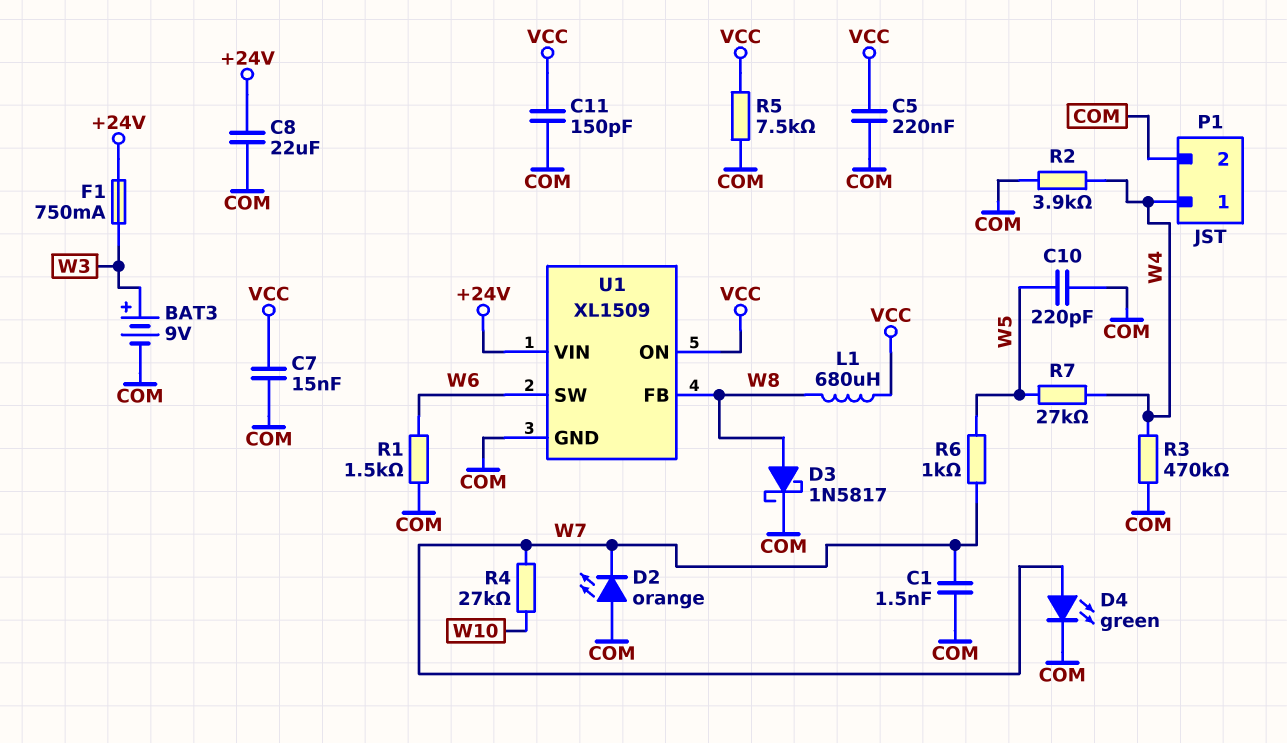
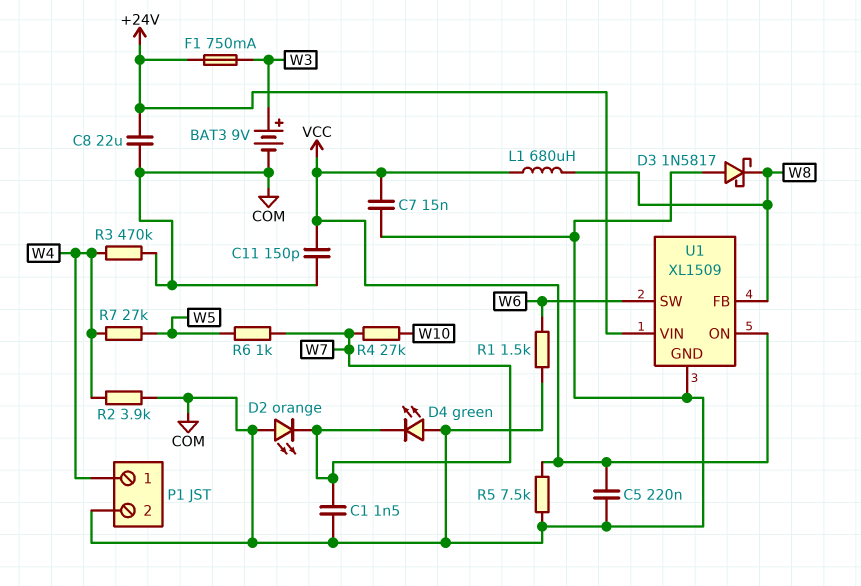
C10: 220pF (COM, W5) -> none
D3: schottky 1N5817 (A W8, K COM) -> schottky 1N5817 (A COM, K W8)
D4: LED green (A W7, K COM) -> LED green (A COM, K W7)

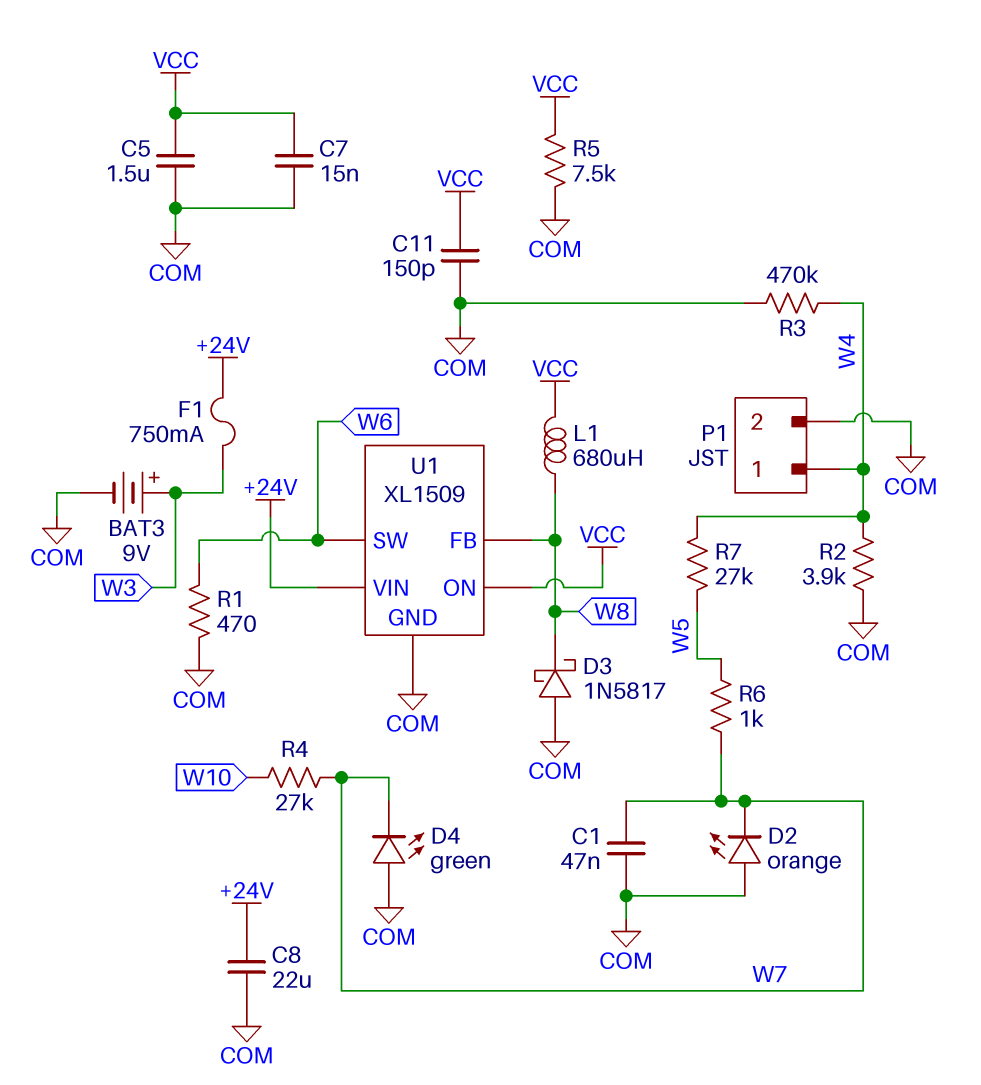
C1: 1.5nF (COM, W7) -> 47nF (COM, W7)
C5: 220nF (COM, VCC) -> 1.5uF (COM, VCC)
R1: 1.5k (COM, W6) -> 470 (COM, W6)

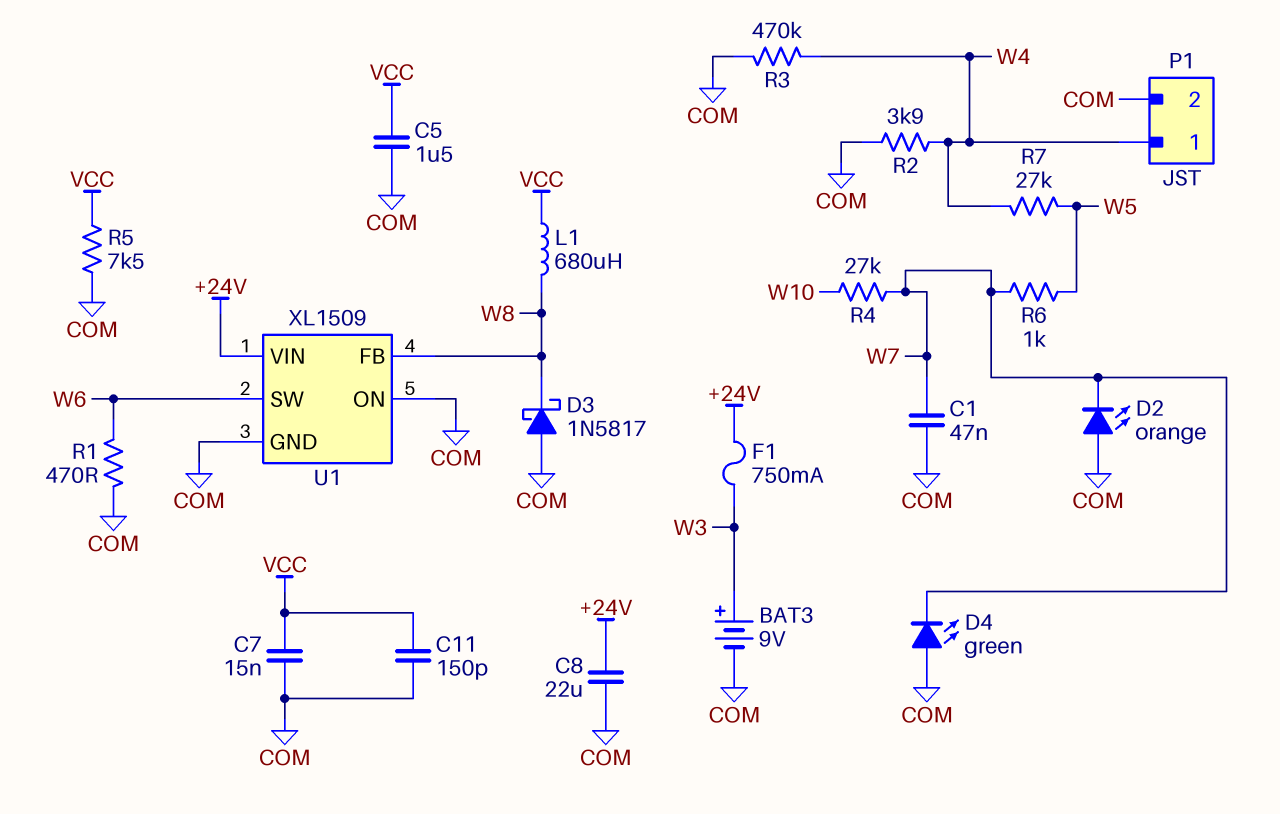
U1 pin ON: VCC -> COM

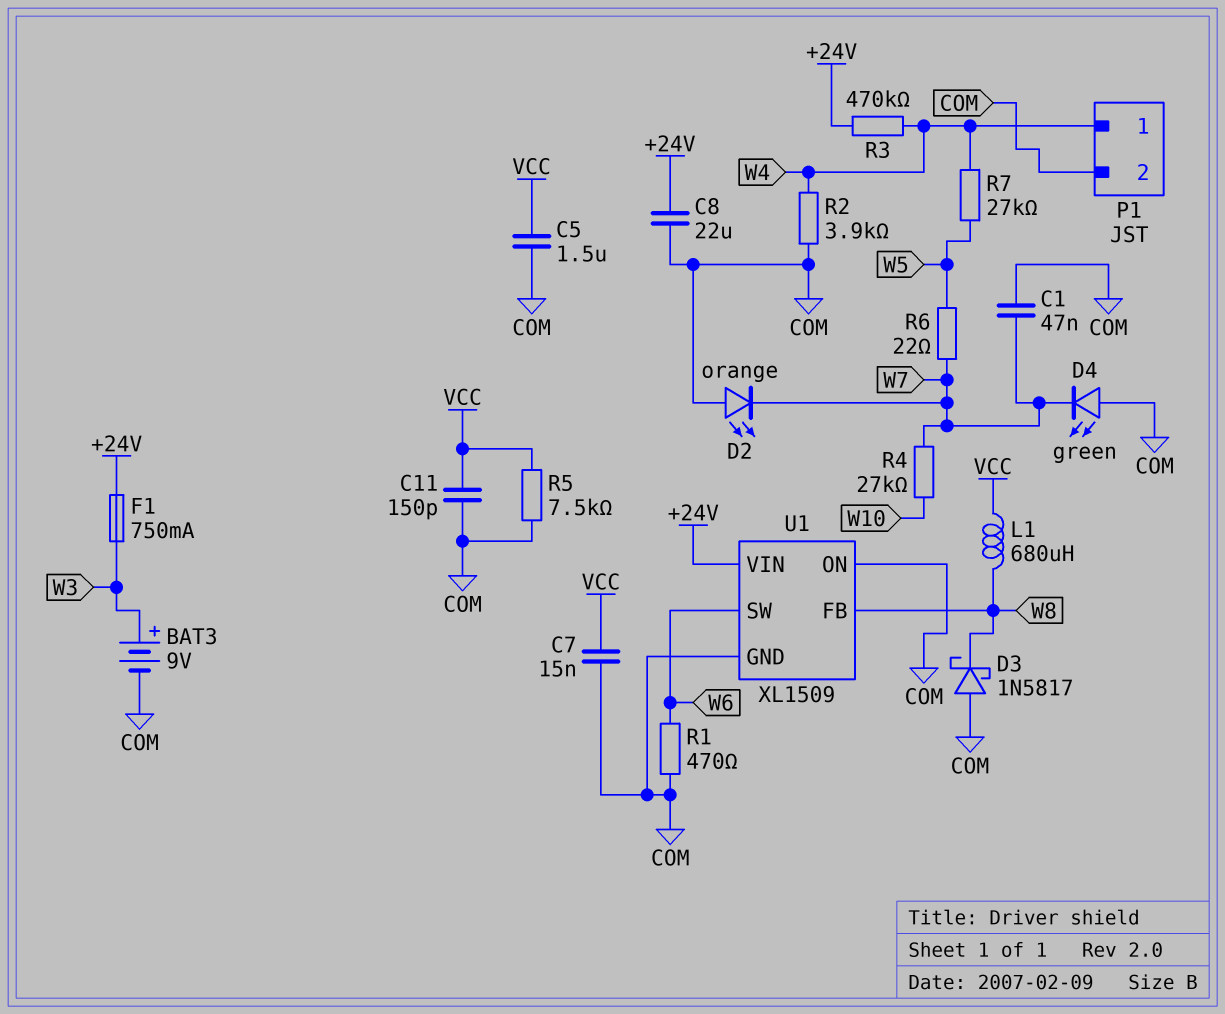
R3: 470k (COM, W4) -> 470k (+24V, W4)
R6: 1k (W5, W7) -> 22 (W5, W7)

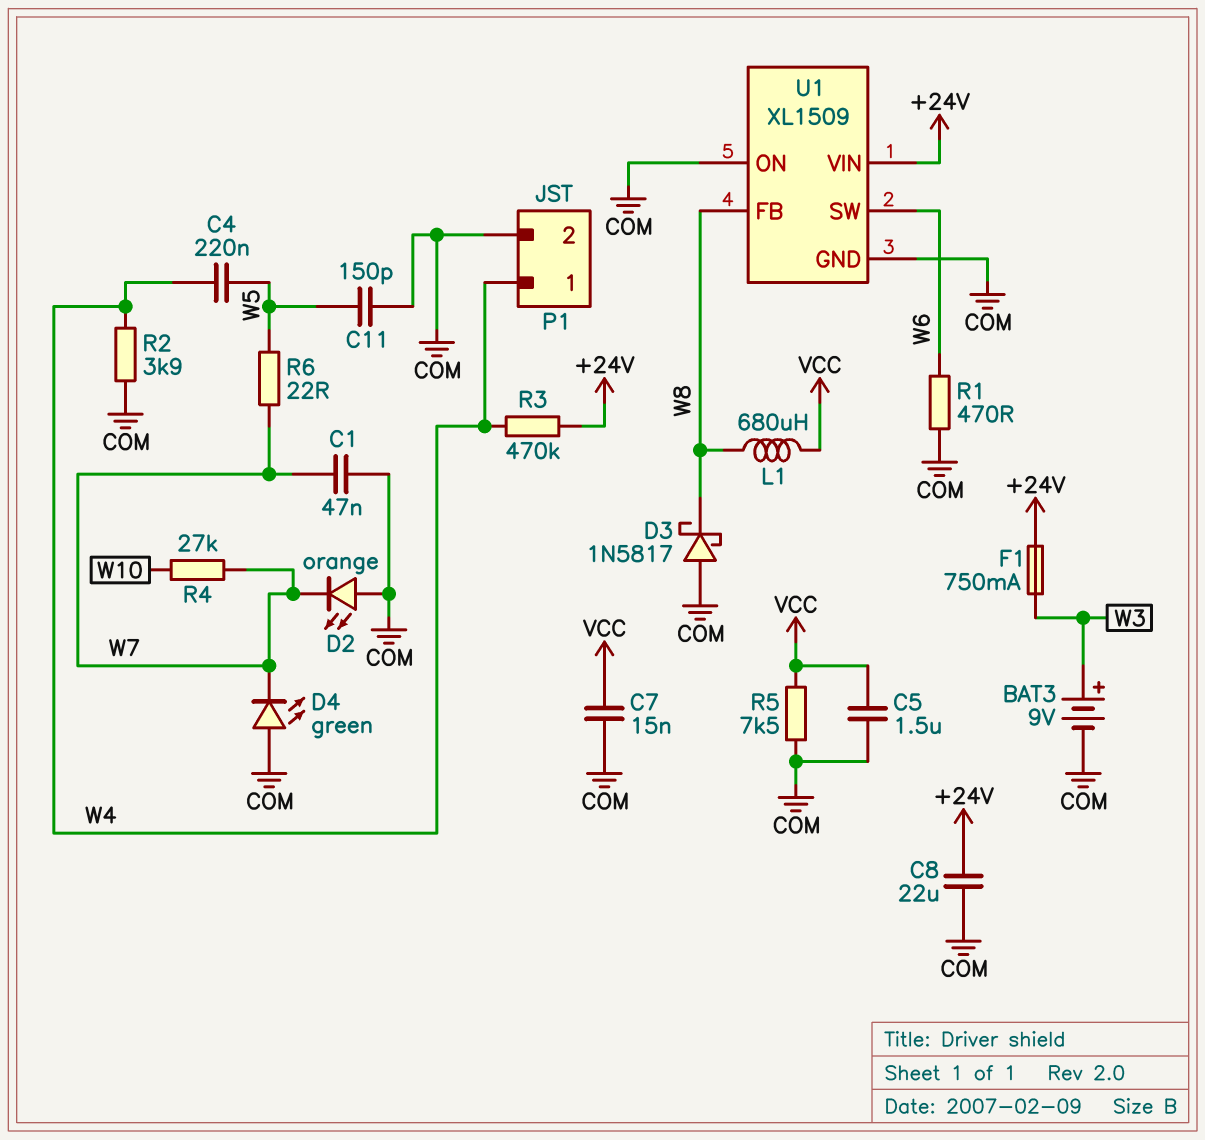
C4: none -> 220nF (W4, W5)
C11: 150pF (COM, VCC) -> 150pF (COM, W5)
R7: 27k (W4, W5) -> none

